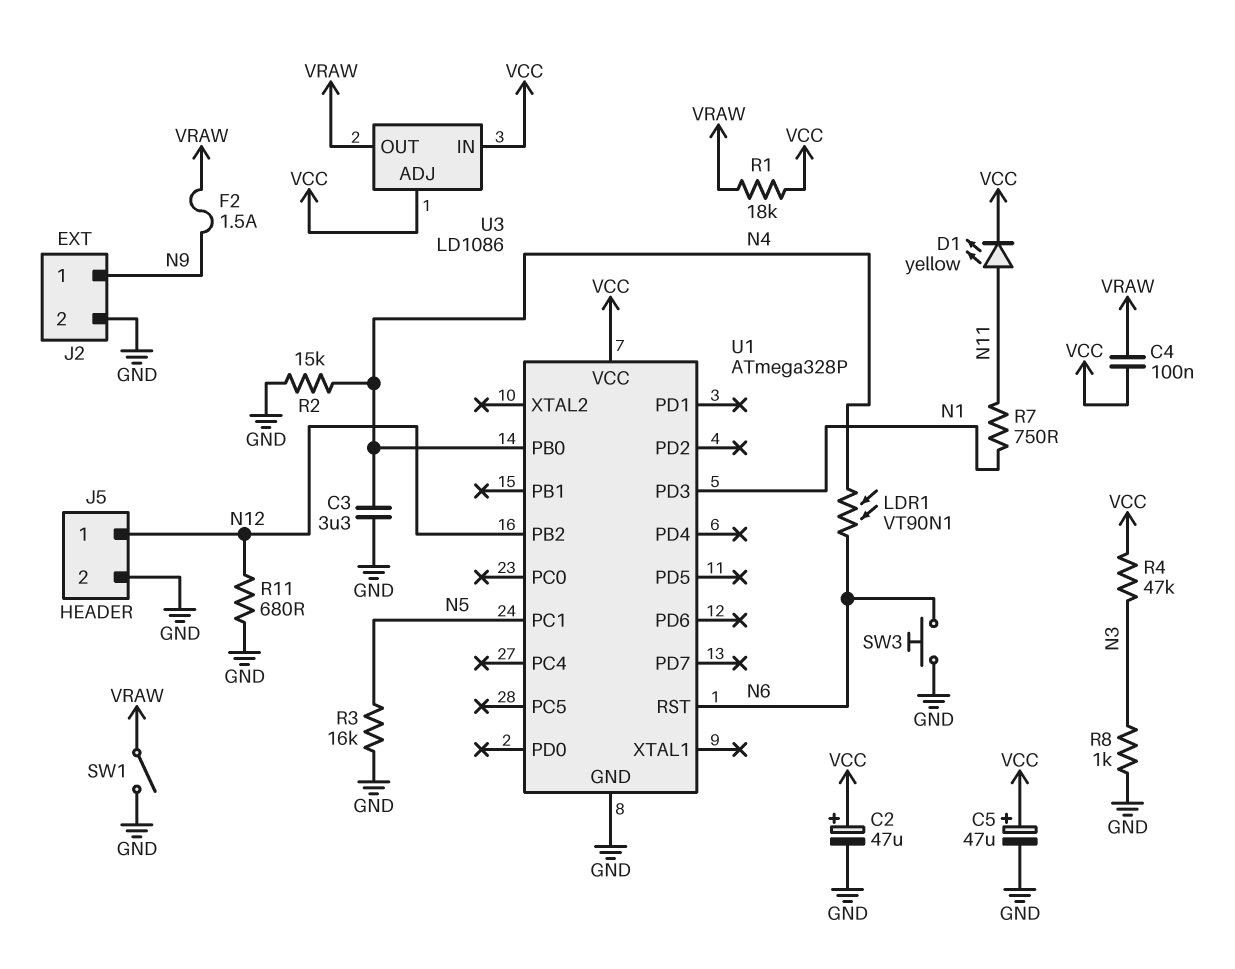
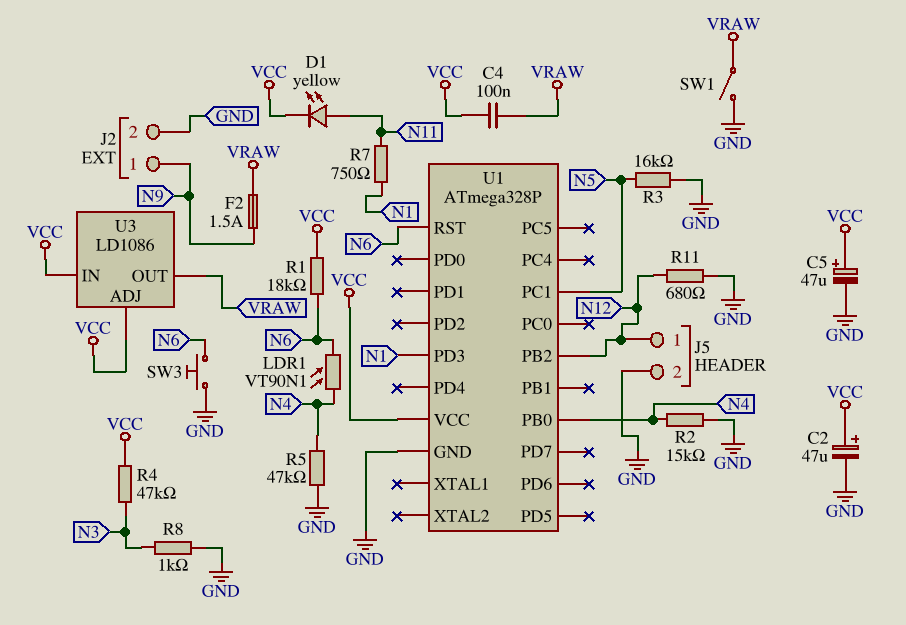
C3: 3.3uF (GND, N4) -> none
R1: 18k (VCC, VRAW) -> 18k (N6, VCC)
R5: none -> 47k (GND, N4)

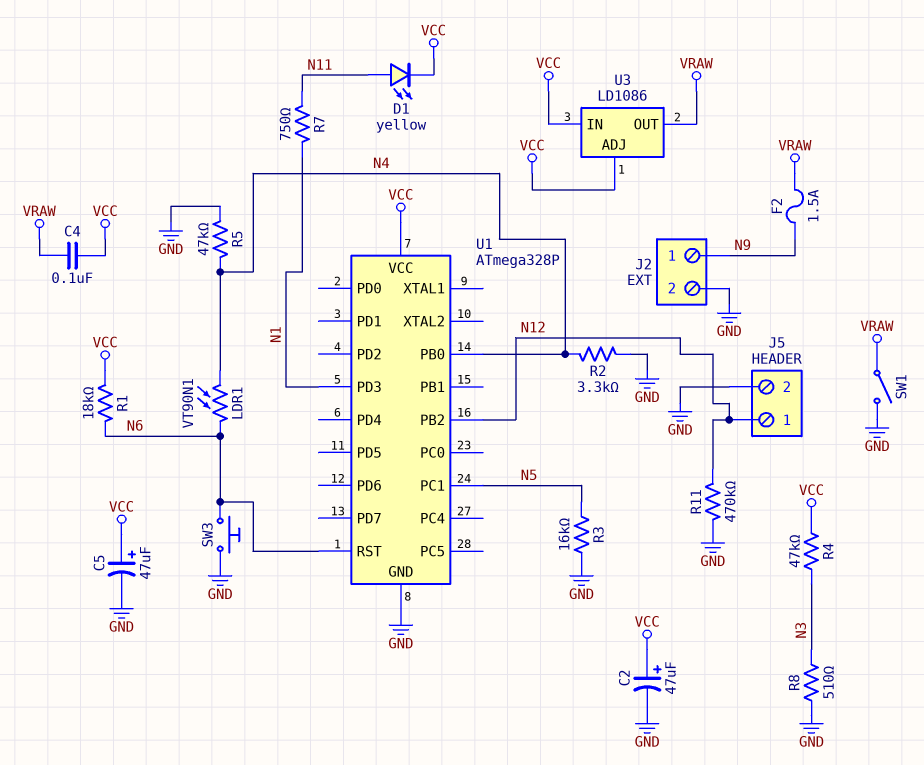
R2: 15k (GND, N4) -> 3.3k (GND, N4)
R8: 1k (GND, N3) -> 510 (GND, N3)
R11: 680 (GND, N12) -> 470k (GND, N12)

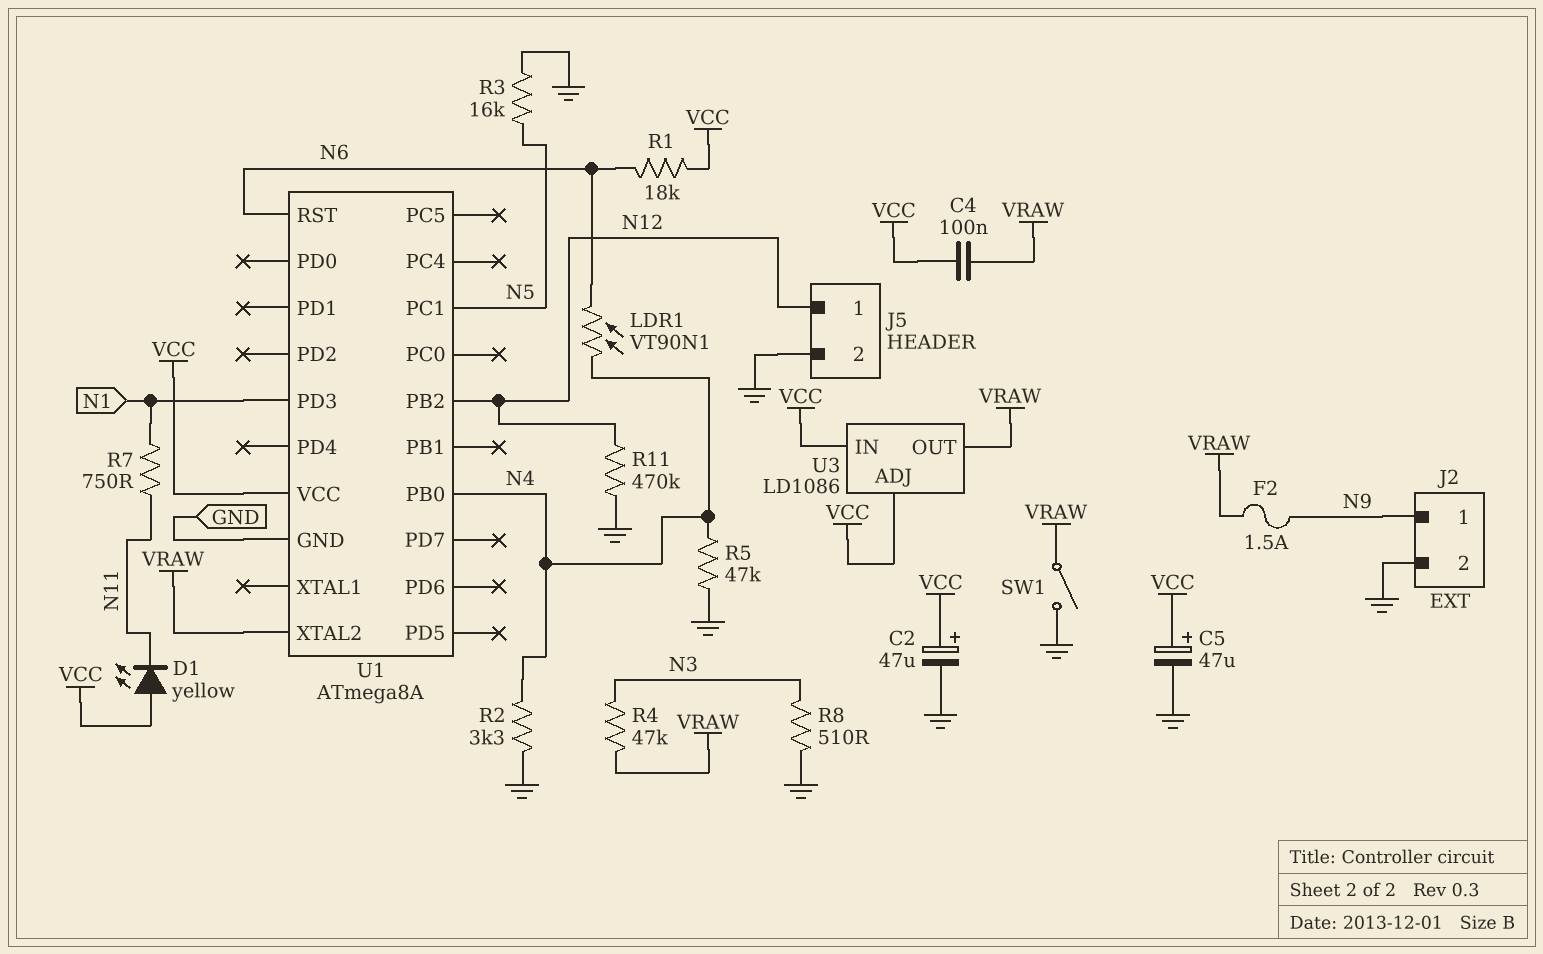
D1: LED yellow (A N11, K VCC) -> LED yellow (A VCC, K N11)
R4: 47k (N3, VCC) -> 47k (N3, VRAW)
SW3: button (GND, N6) -> none
U1: ATmega328P -> ATmega8A
U1 pin XTAL2: none -> VRAW

